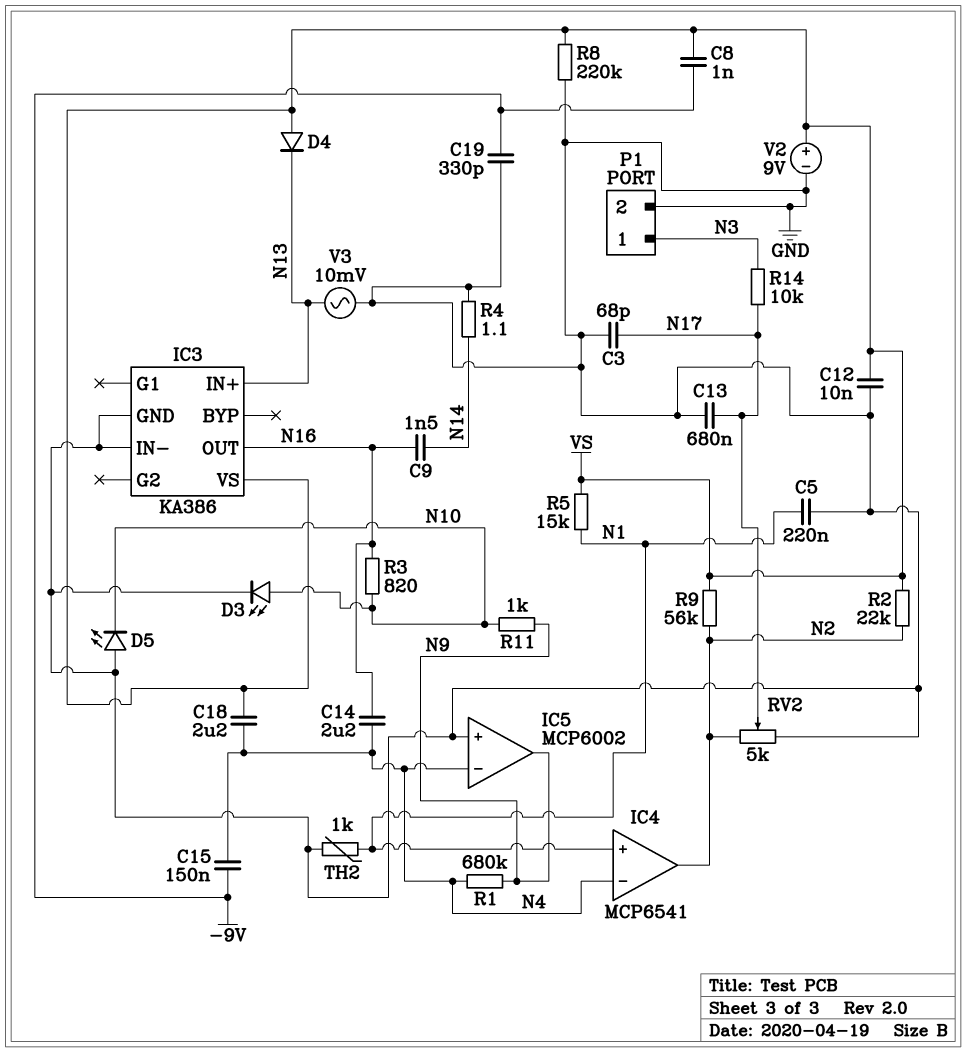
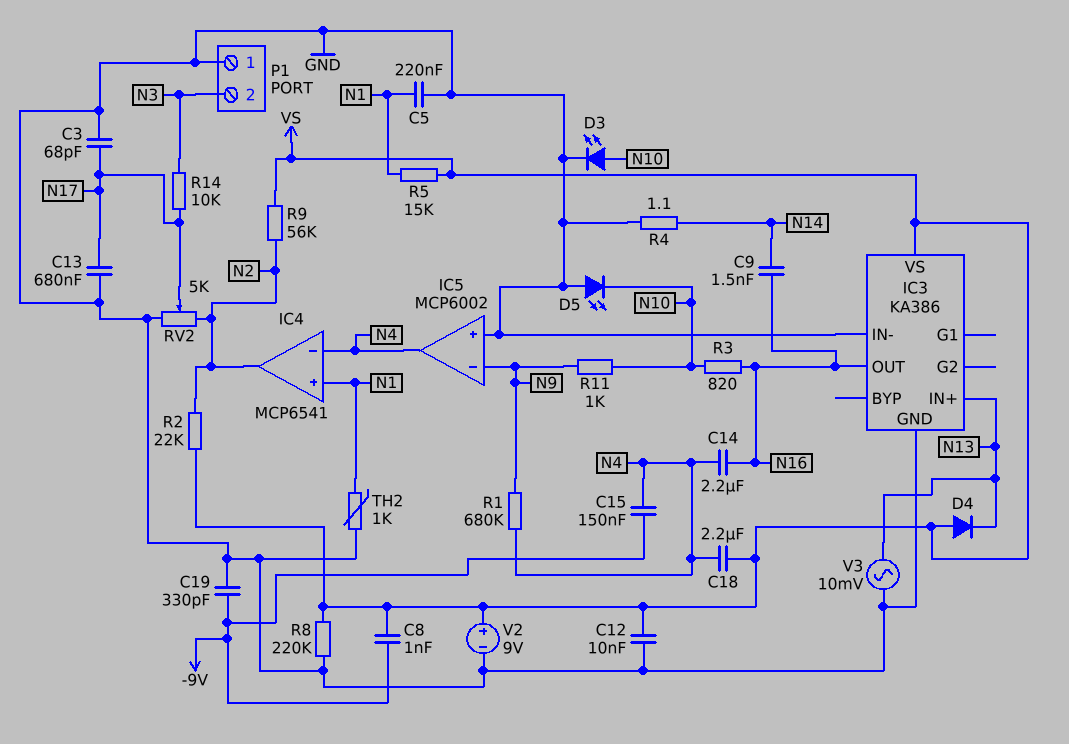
IC5 pin in-: N4 -> N9
IC5 pin out: N9 -> N4
P1 pin 1: N3 -> GND
P1 pin 2: GND -> N3

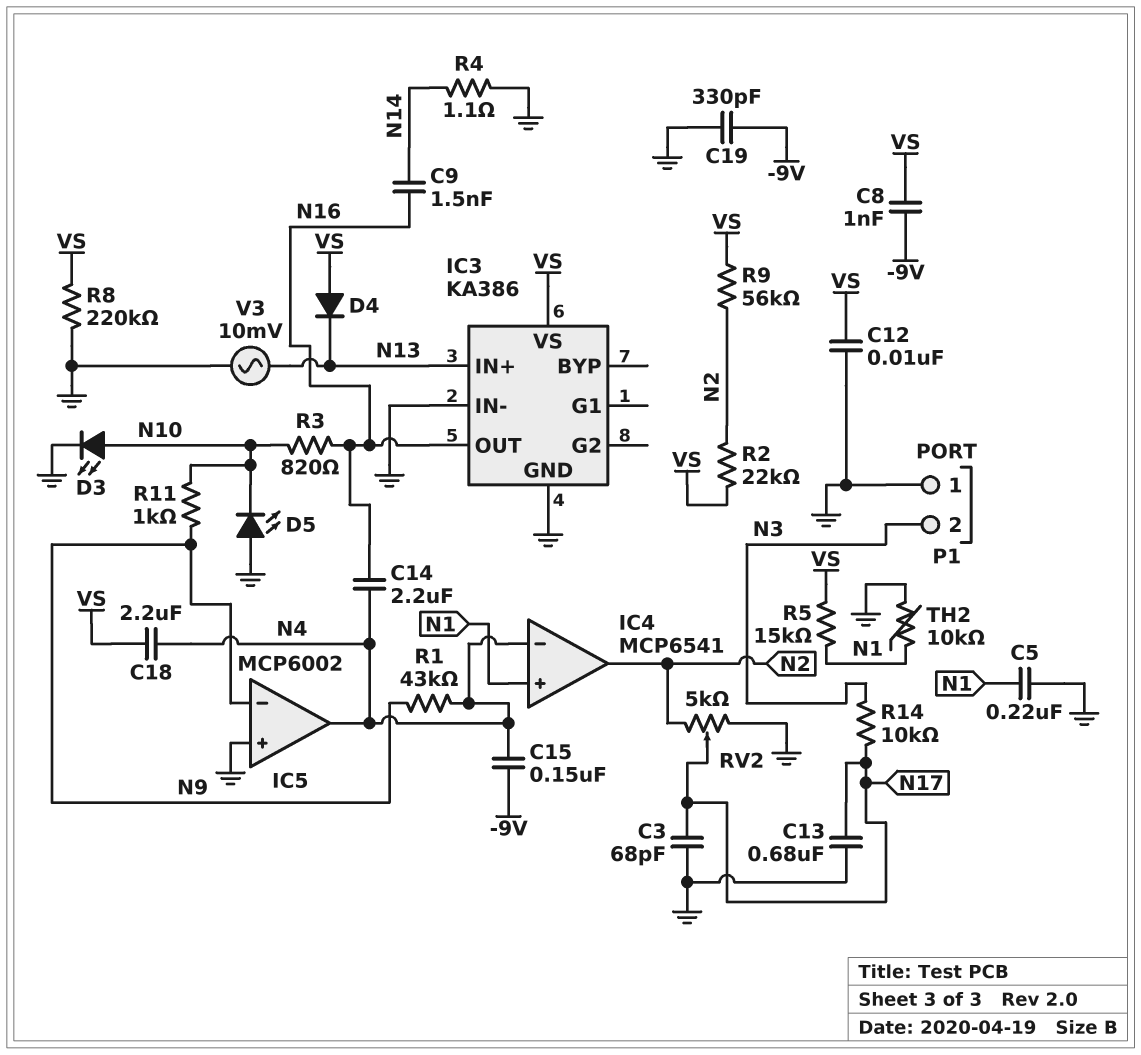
R1: 680k (N4, N9) -> 43k (N4, N9)
TH2: 1k (GND, N1) -> 10k (GND, N1)
V2: 9V (plus VS, minus GND) -> none

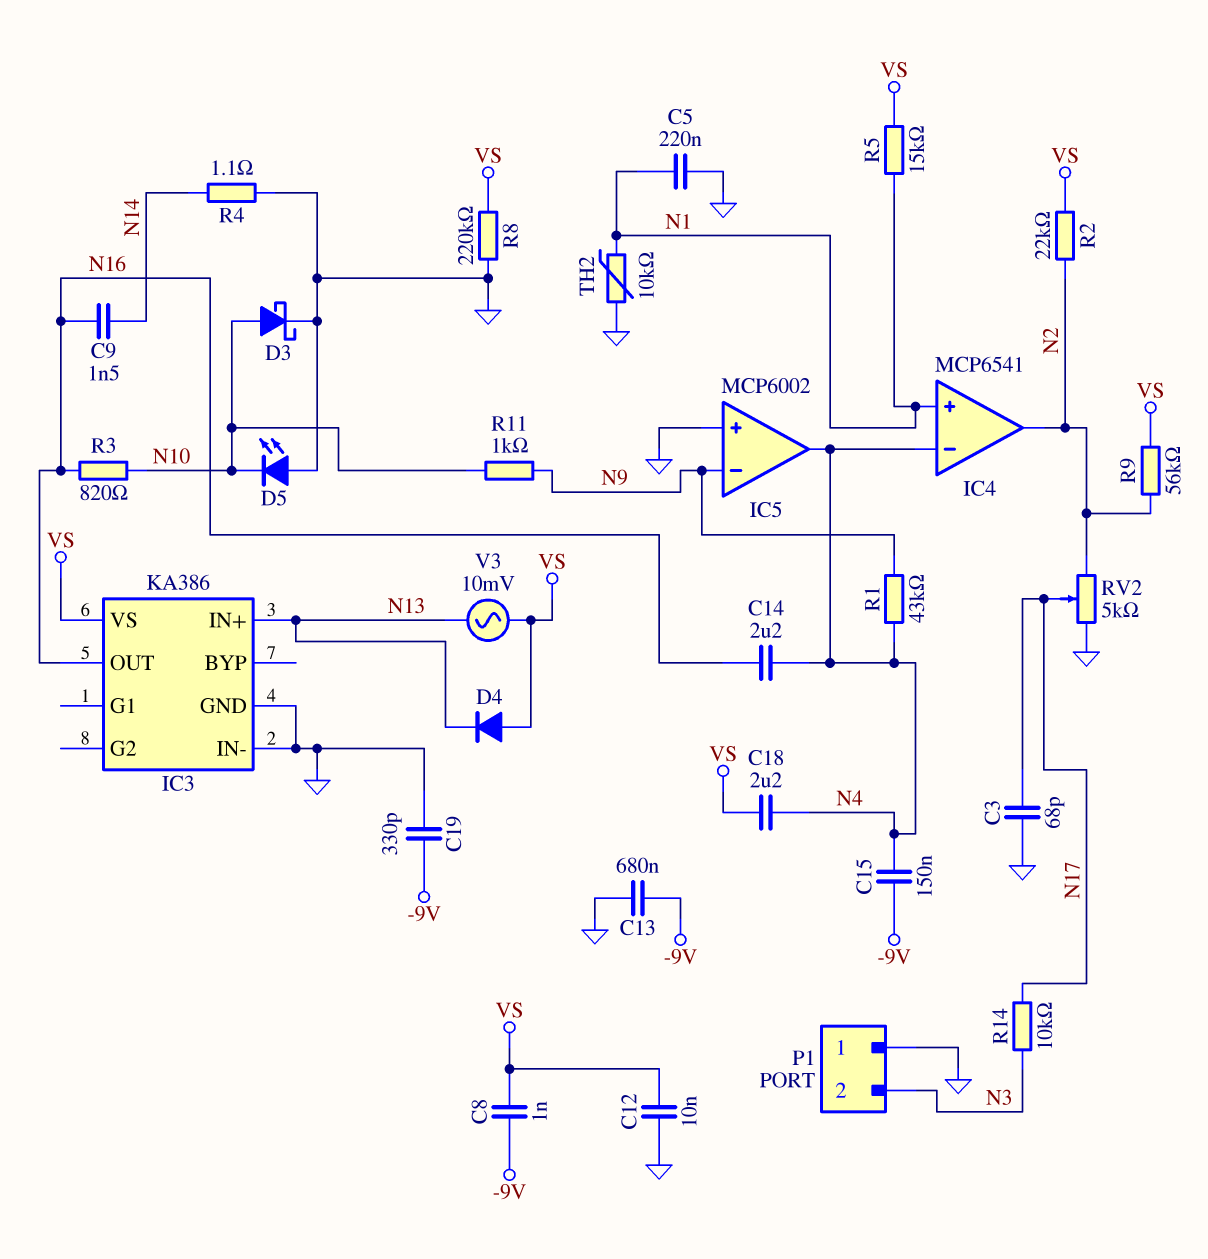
C13: 680nF (GND, N17) -> 680nF (-9V, GND)
D3: LED (A N10, K GND) -> schottky (A N10, K GND)
V3: AC 10mV (GND, N13) -> AC 10mV (N13, VS)

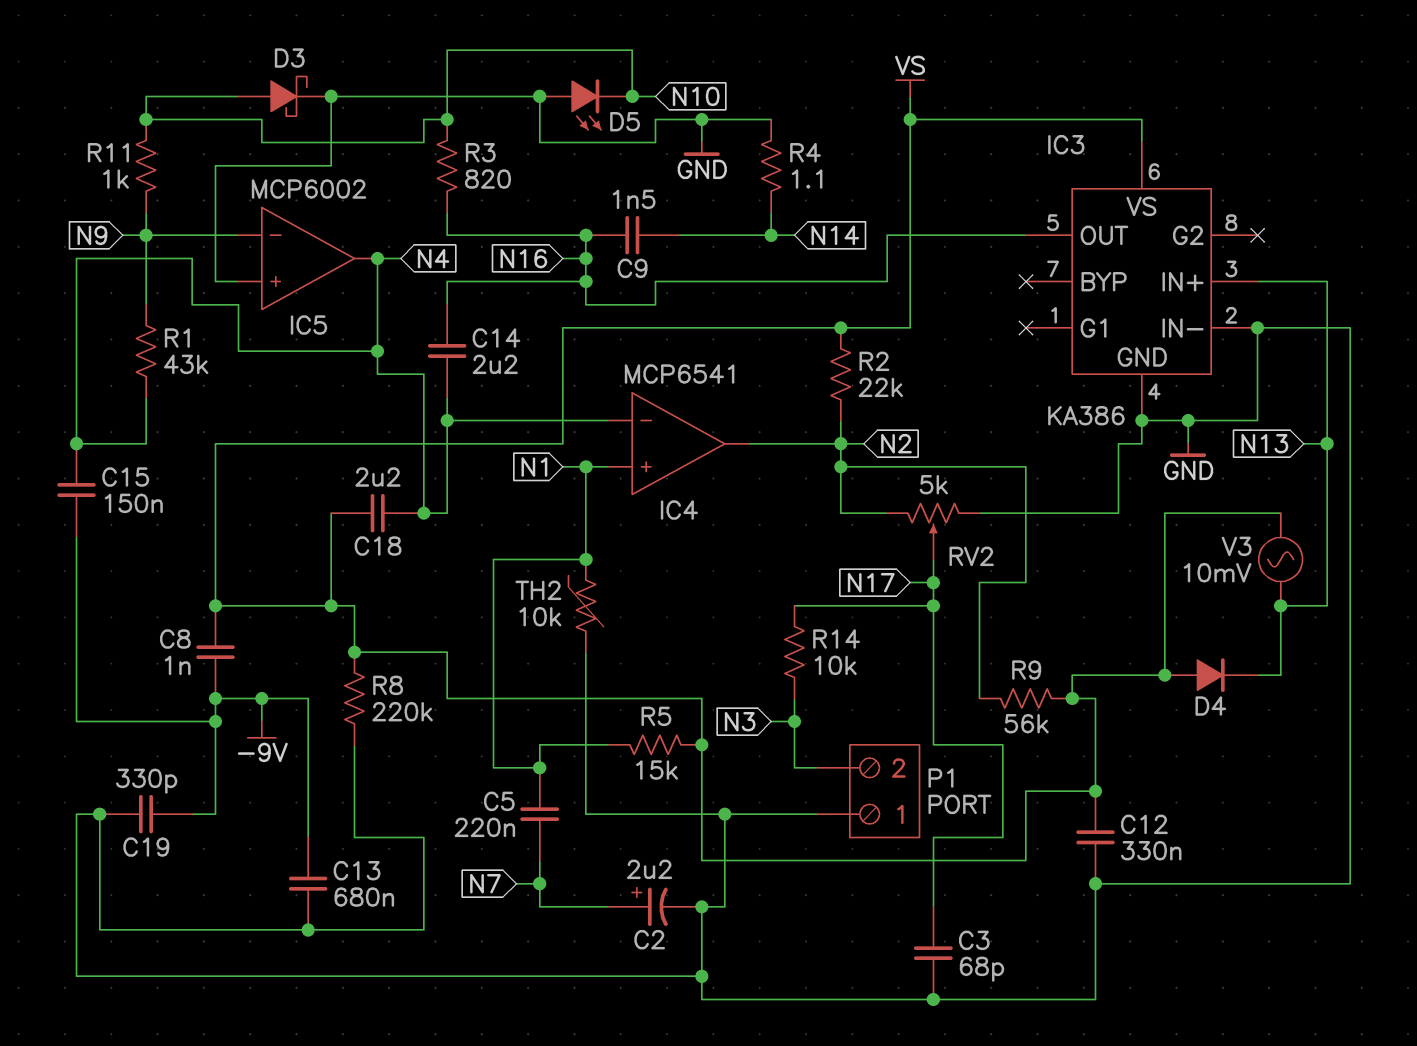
C2: none -> 2.2uF (plus N7, minus GND)
C5: 220nF (GND, N1) -> 220nF (N1, N7)
C12: 10nF (GND, VS) -> 330nF (GND, VS)

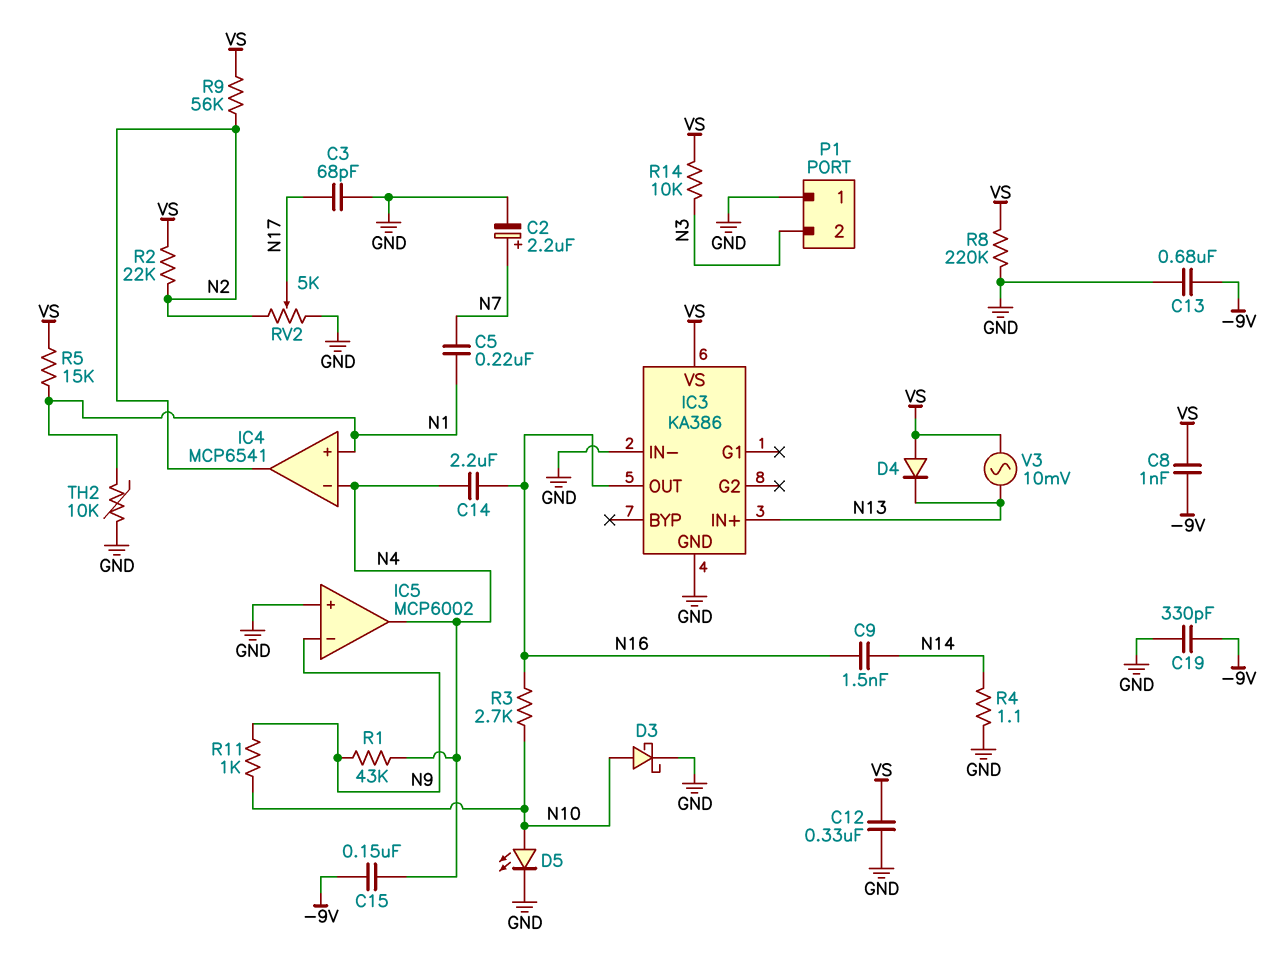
C18: 2.2uF (N4, VS) -> none
D5: LED (A GND, K N10) -> LED (A N10, K GND)
R3: 820 (N10, N16) -> 2.7k (N10, N16)
R14: 10k (N3, N17) -> 10k (N3, VS)

